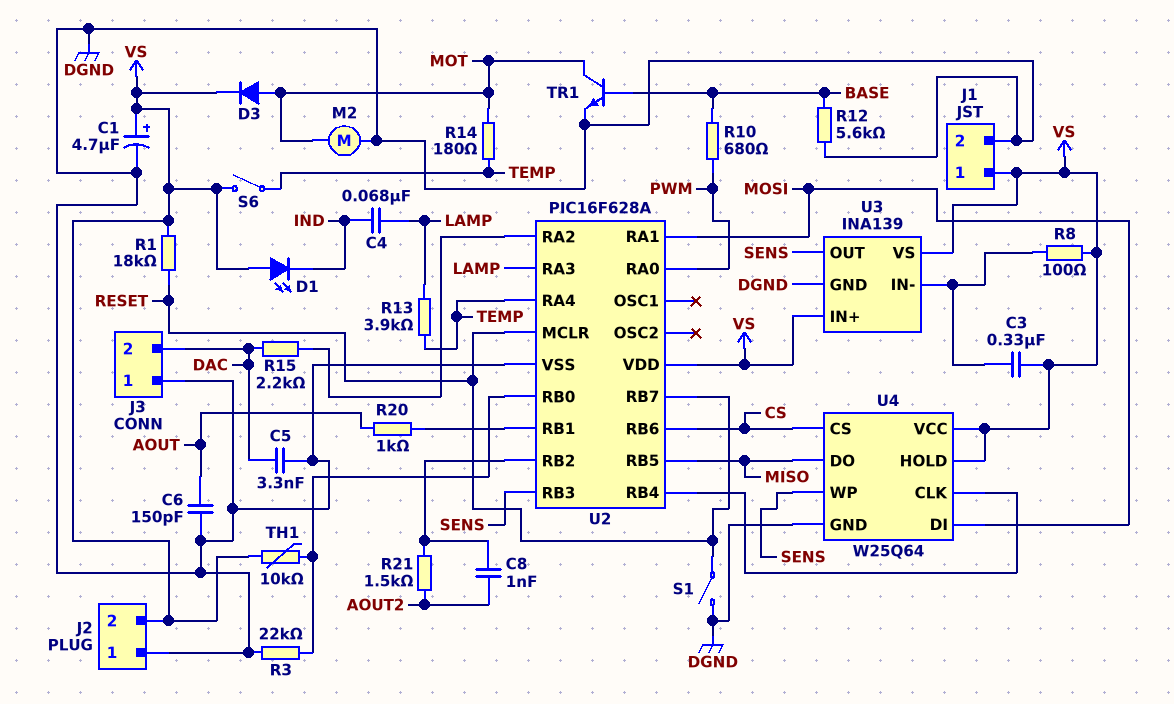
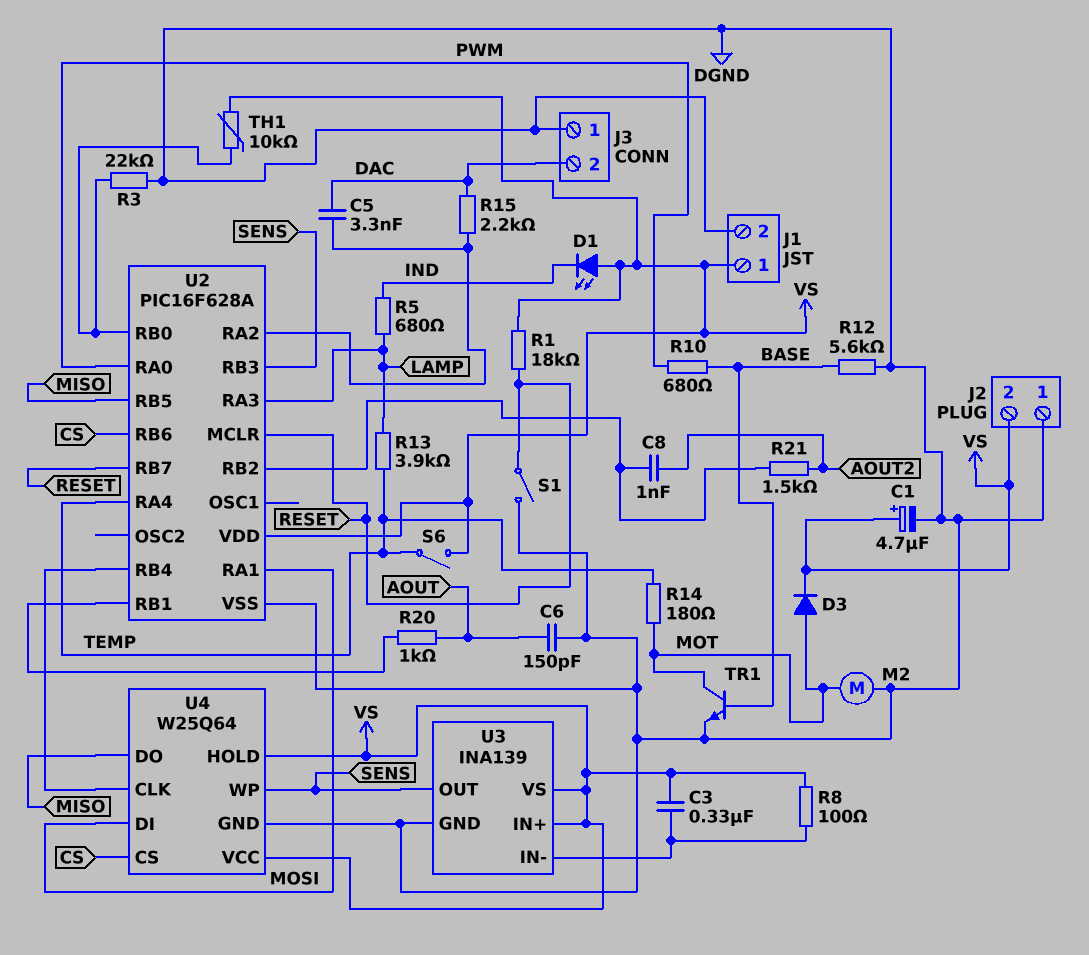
C4: 68nF (IND, LAMP) -> none
C5: 3.3nF (DAC, DGND) -> 3.3nF (DAC, U2/RA2)
R5: none -> 680 (IND, LAMP)

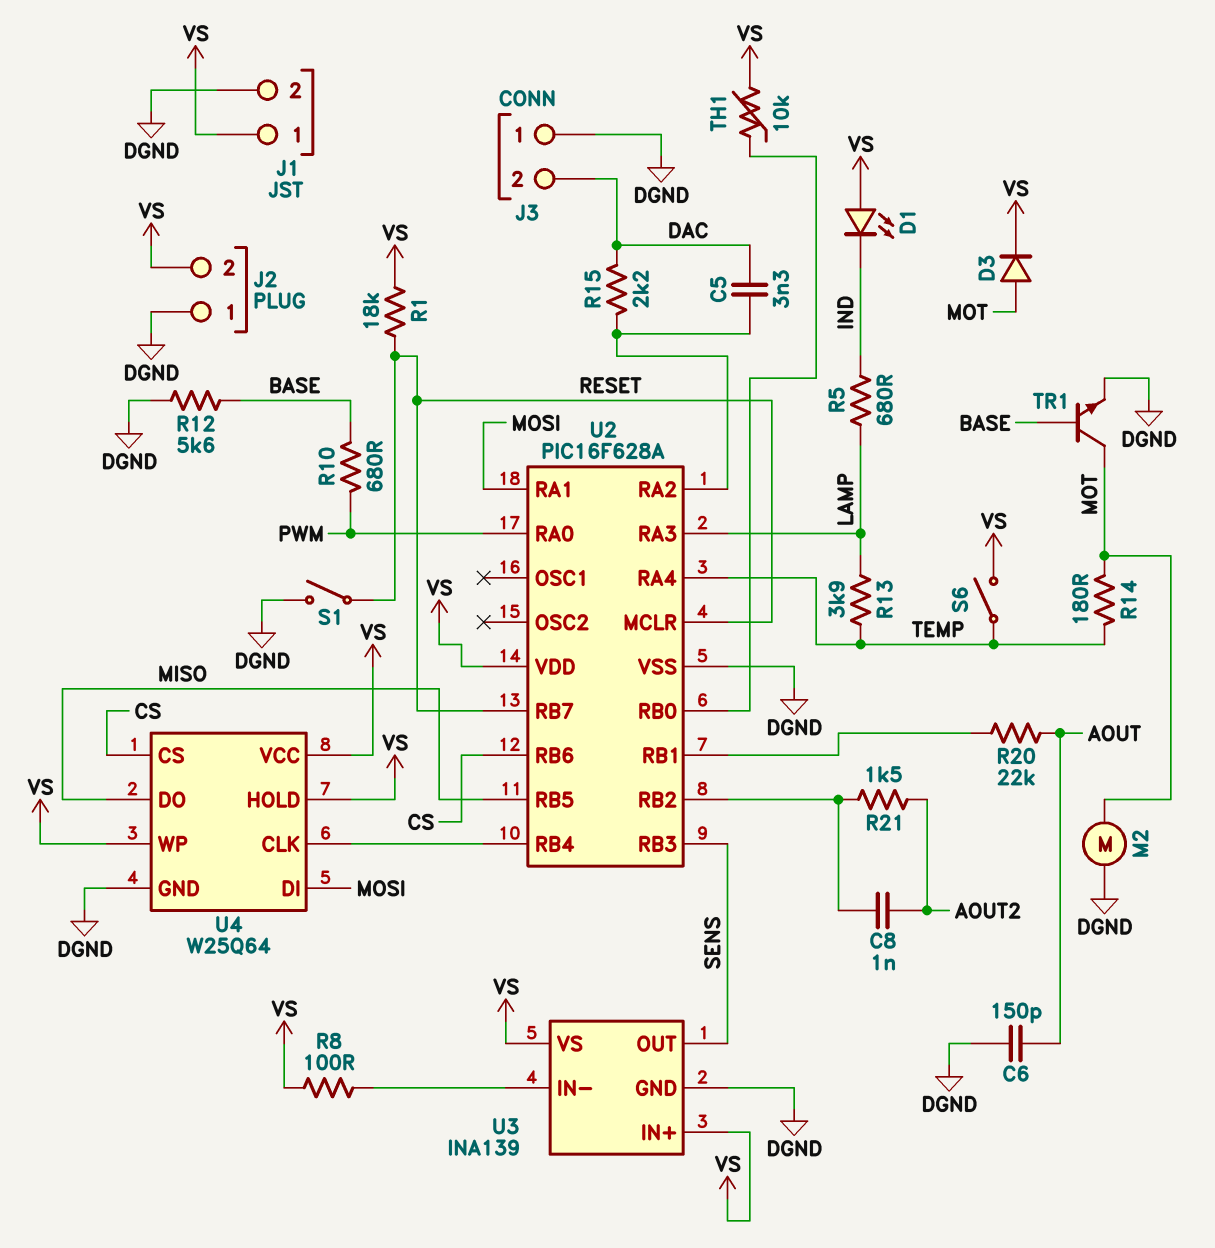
C1: 4.7uF (plus VS, minus DGND) -> none
C3: 330nF (U3/IN-, VS) -> none
R3: 22k (DGND, U2/RB0) -> none
R20: 1k (AOUT, U2/RB1) -> 22k (AOUT, U2/RB1)
U4 pin WP: SENS -> VS

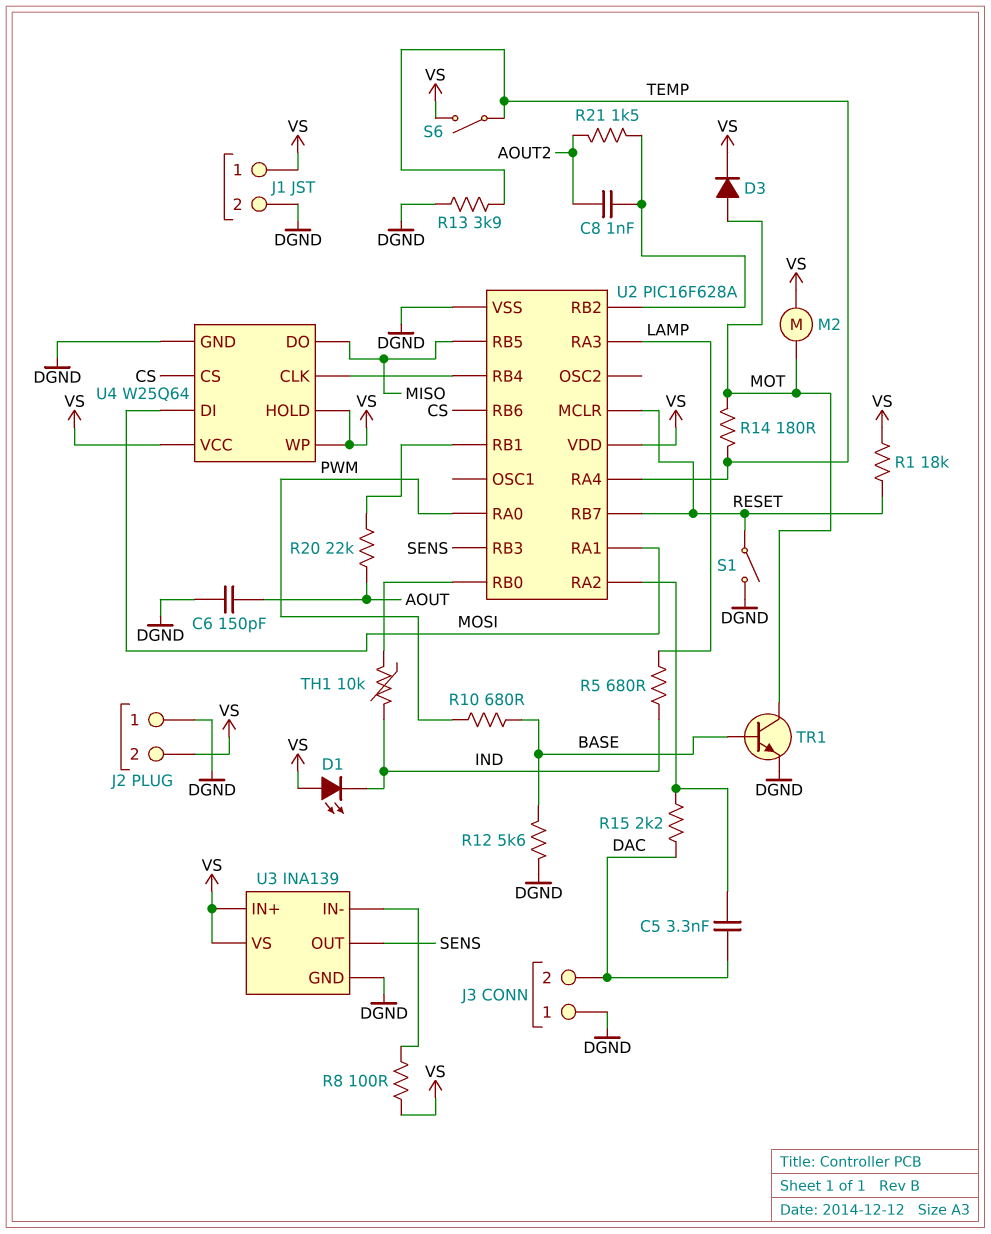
M2: motor (DGND, MOT) -> motor (MOT, VS)
R13: 3.9k (LAMP, TEMP) -> 3.9k (DGND, TEMP)
TH1: 10k (U2/RB0, VS) -> 10k (IND, U2/RB0)

